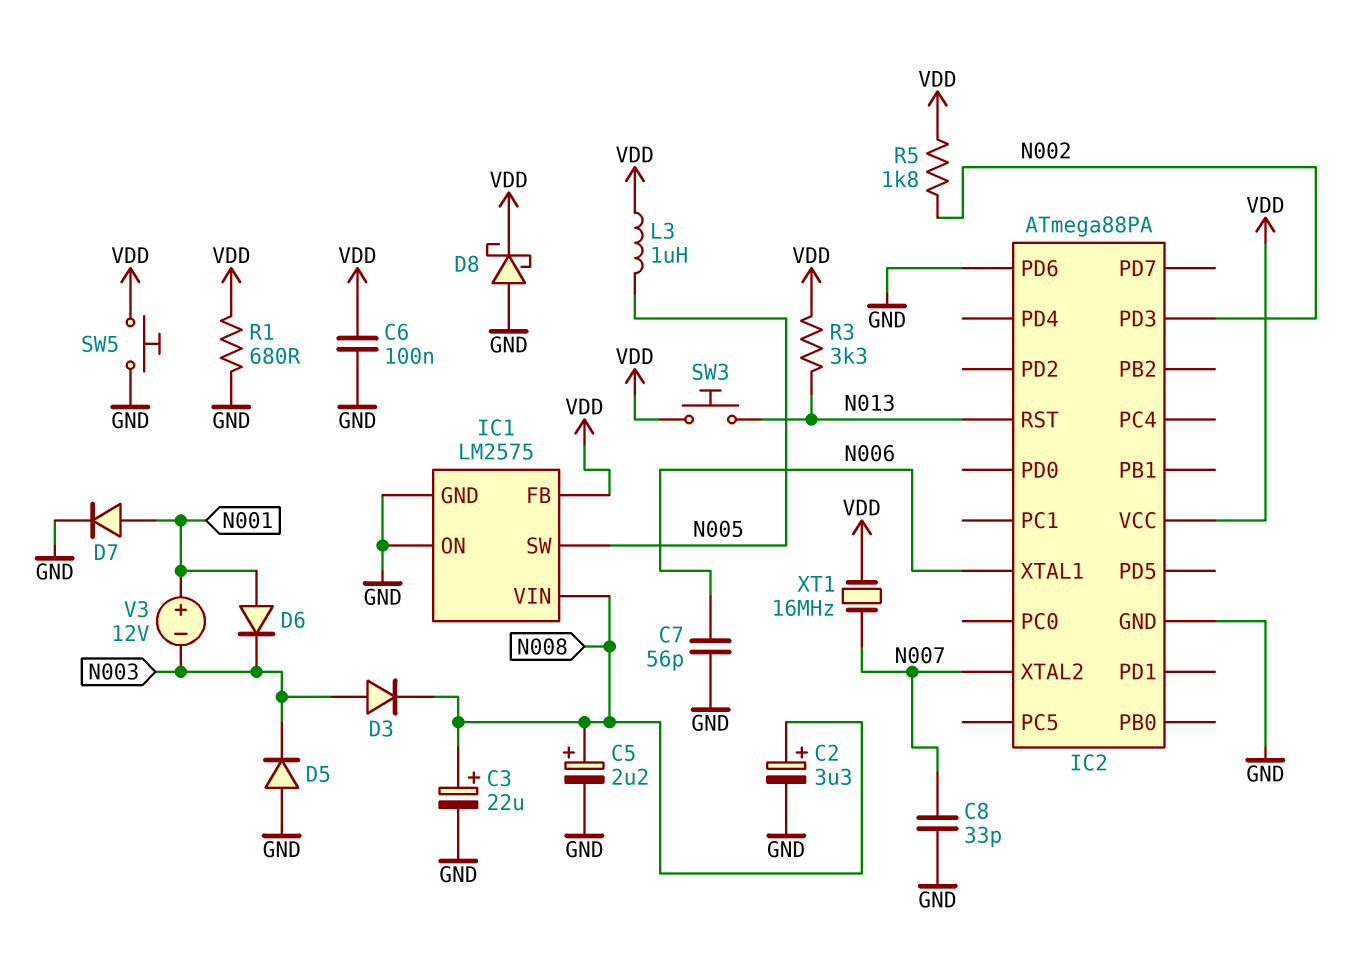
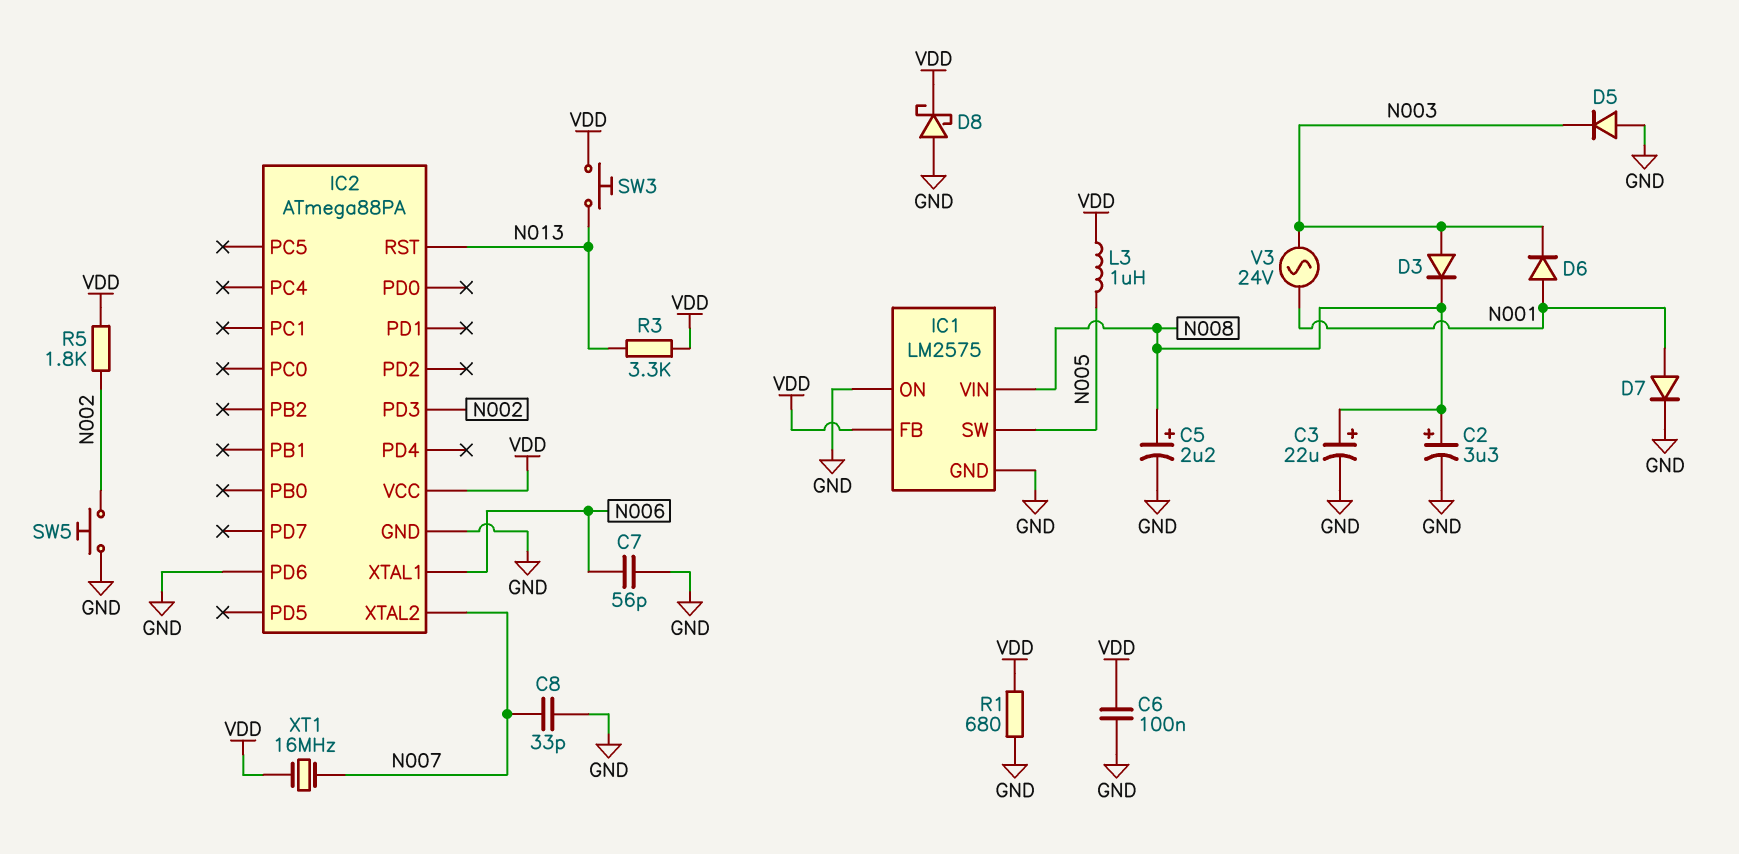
SW5: button (GND, VDD) -> button (GND, N002)
V3: 12V (plus N001, minus N003) -> AC 24V (N001, N003)

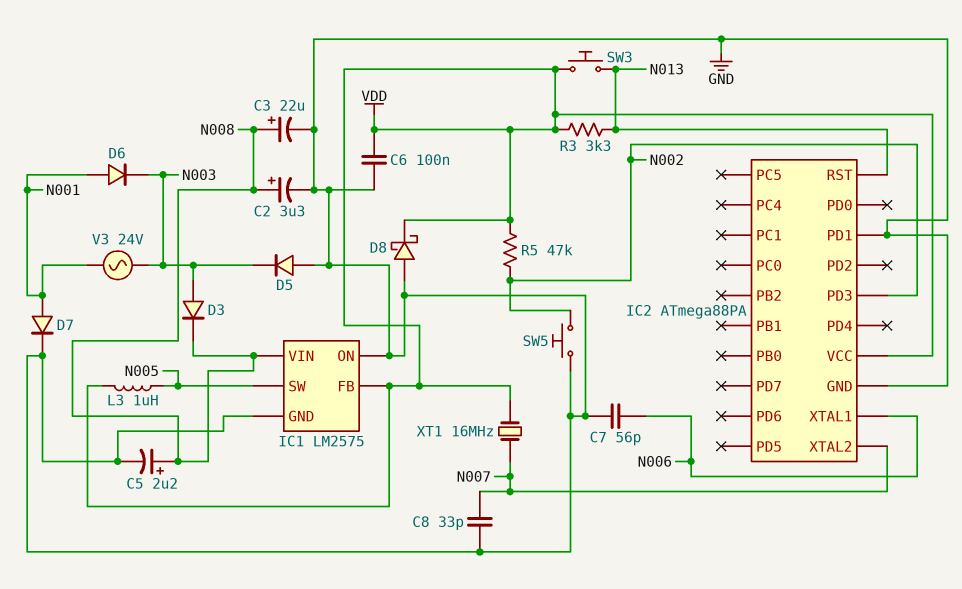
IC2 pin PD1: none -> GND
IC2 pin PD6: GND -> none
R1: 680 (GND, VDD) -> none
R5: 1.8k (N002, VDD) -> 47k (N002, VDD)

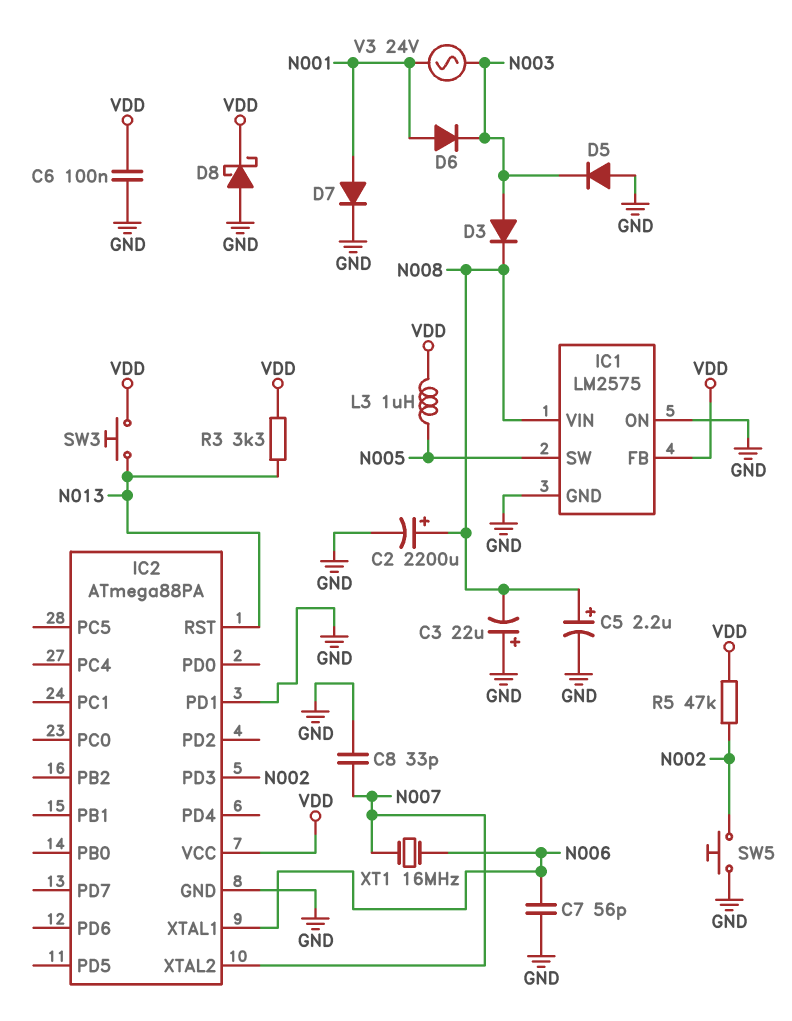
C2: 3.3uF (plus N008, minus GND) -> 2200uF (plus N008, minus GND)
C3: 22uF (plus N008, minus GND) -> 22uF (plus GND, minus N008)
XT1: 16MHz (N007, VDD) -> 16MHz (N006, N007)

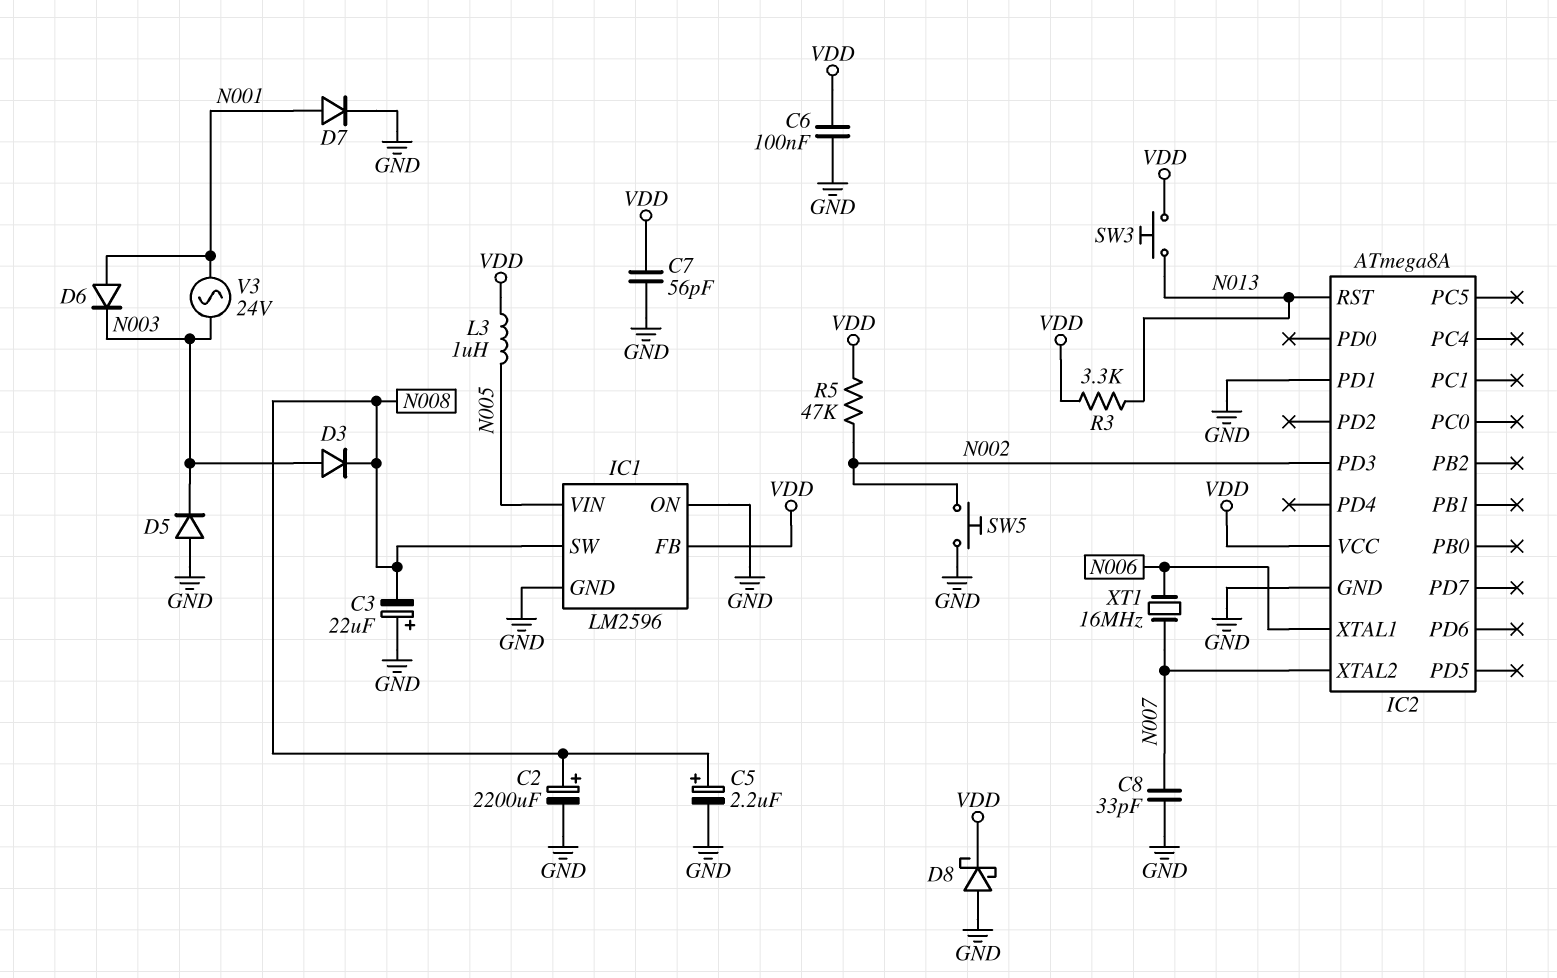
C7: 56pF (GND, N006) -> 56pF (GND, VDD)
IC1: LM2575 -> LM2596
IC1 pin SW: N005 -> N008
IC1 pin VIN: N008 -> N005
IC2: ATmega88PA -> ATmega8A

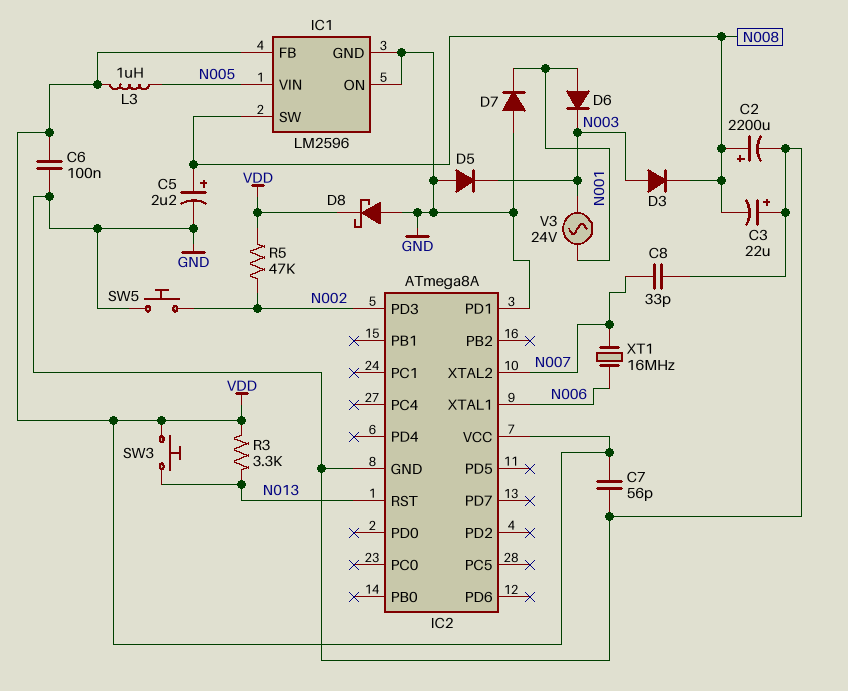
D7: diode (A N001, K GND) -> diode (A GND, K N001)

